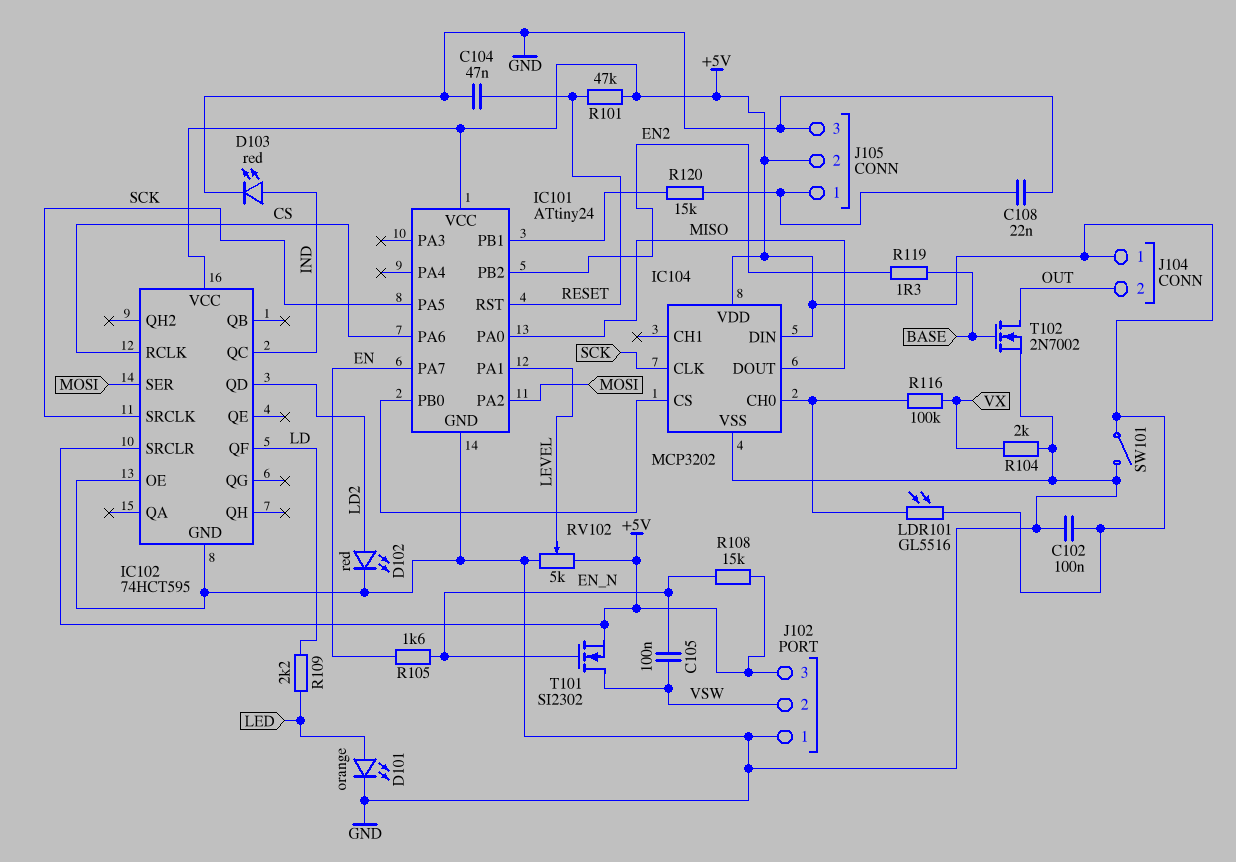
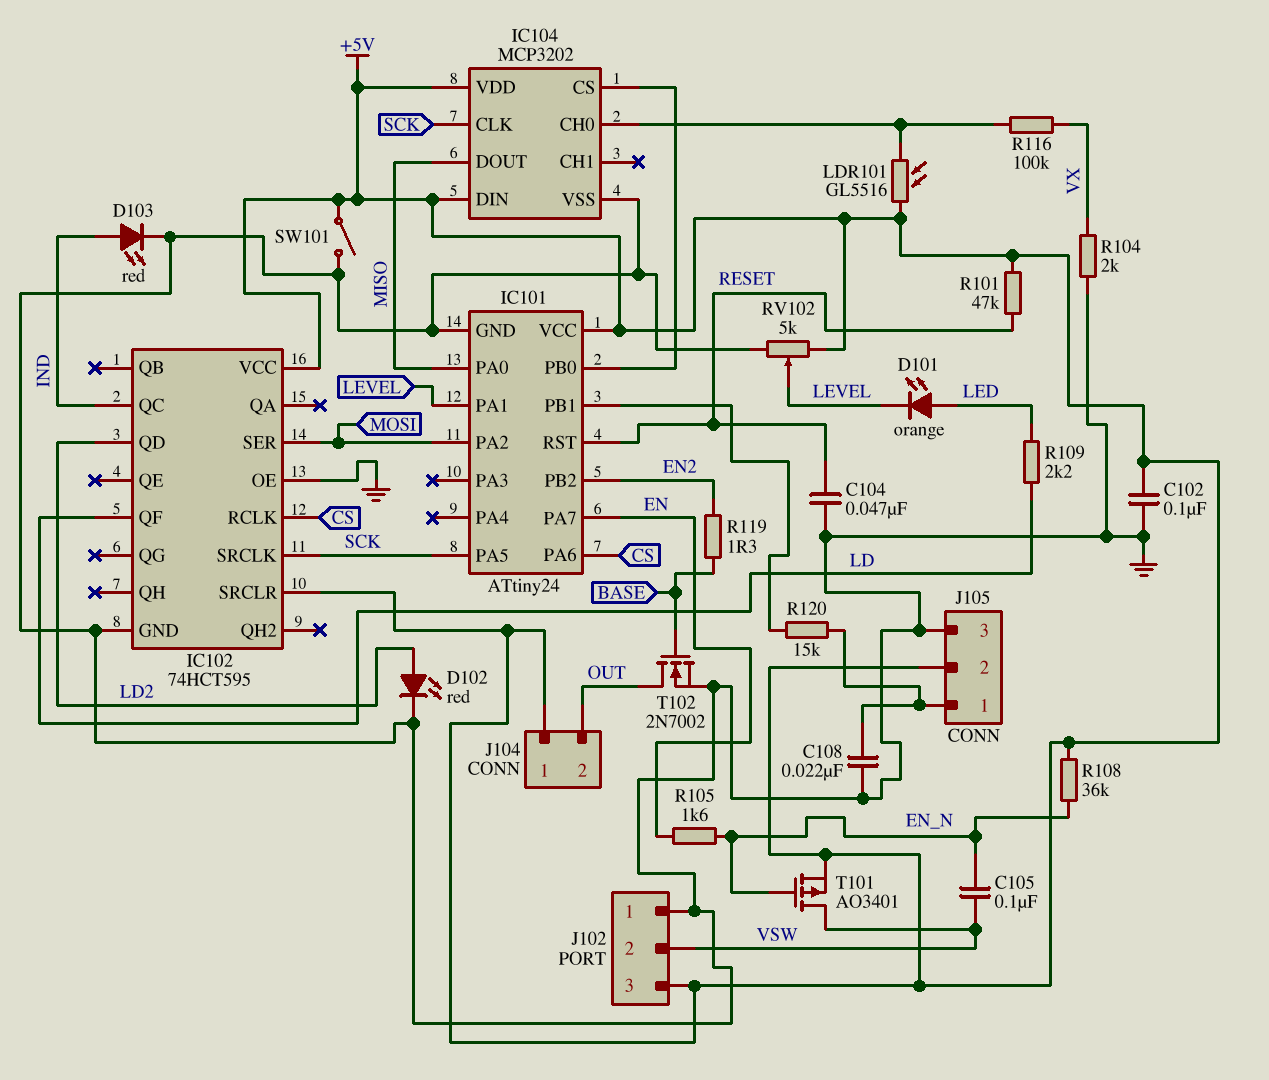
D101: LED orange (A LED, K GND) -> LED orange (A LED, K LEVEL)
R108: 15k (+5V, EN_N) -> 36k (+5V, EN_N)
T101: NMOS SI2302 (G EN_N, D VSW, S +5V) -> PMOS AO3401 (G EN_N, D VSW, S +5V)

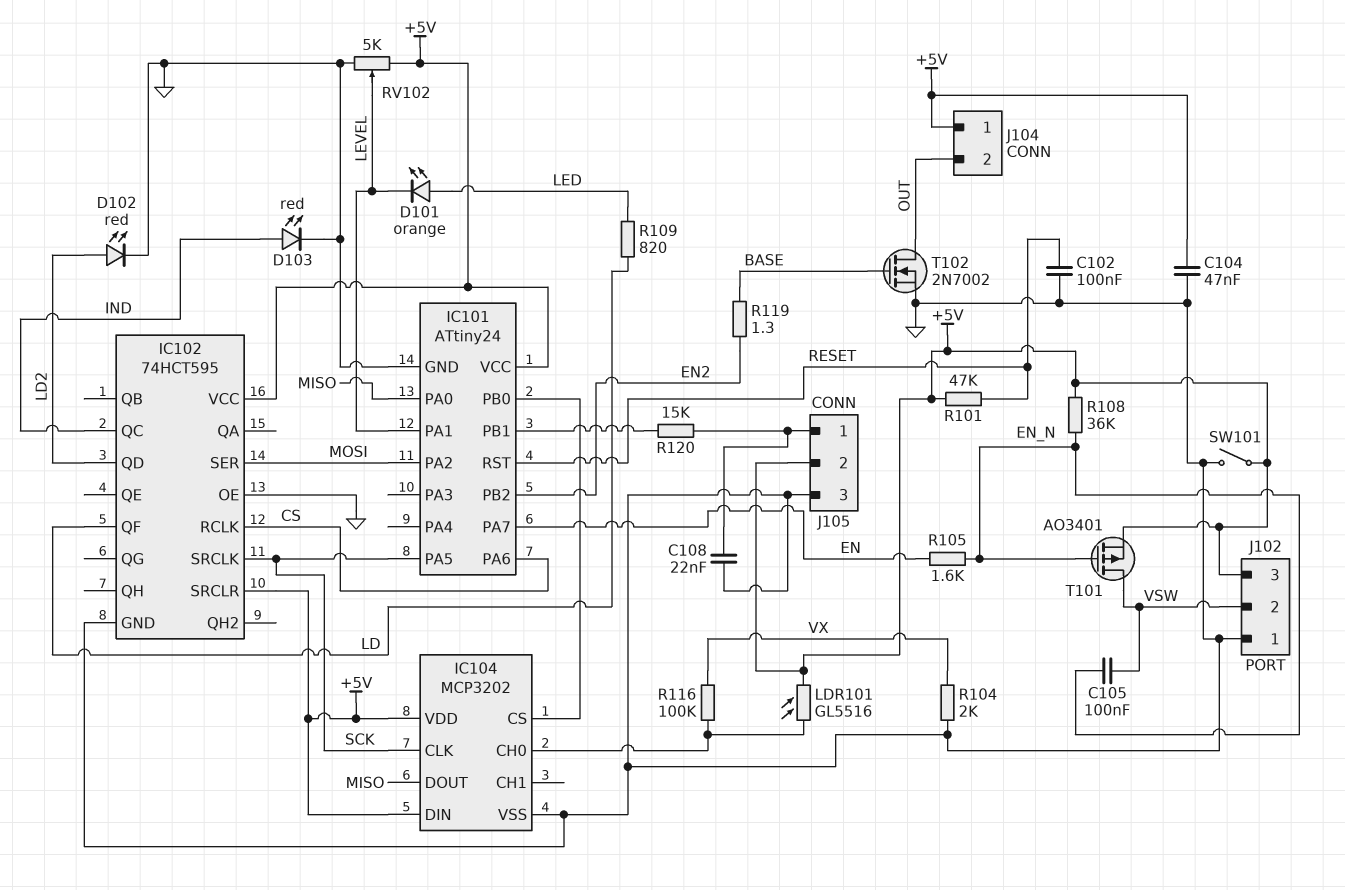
C102: 100nF (+5V, GND) -> 100nF (GND, RESET)
C104: 47nF (GND, RESET) -> 47nF (+5V, GND)
R109: 2.2k (LD, LED) -> 820 (LD, LED)

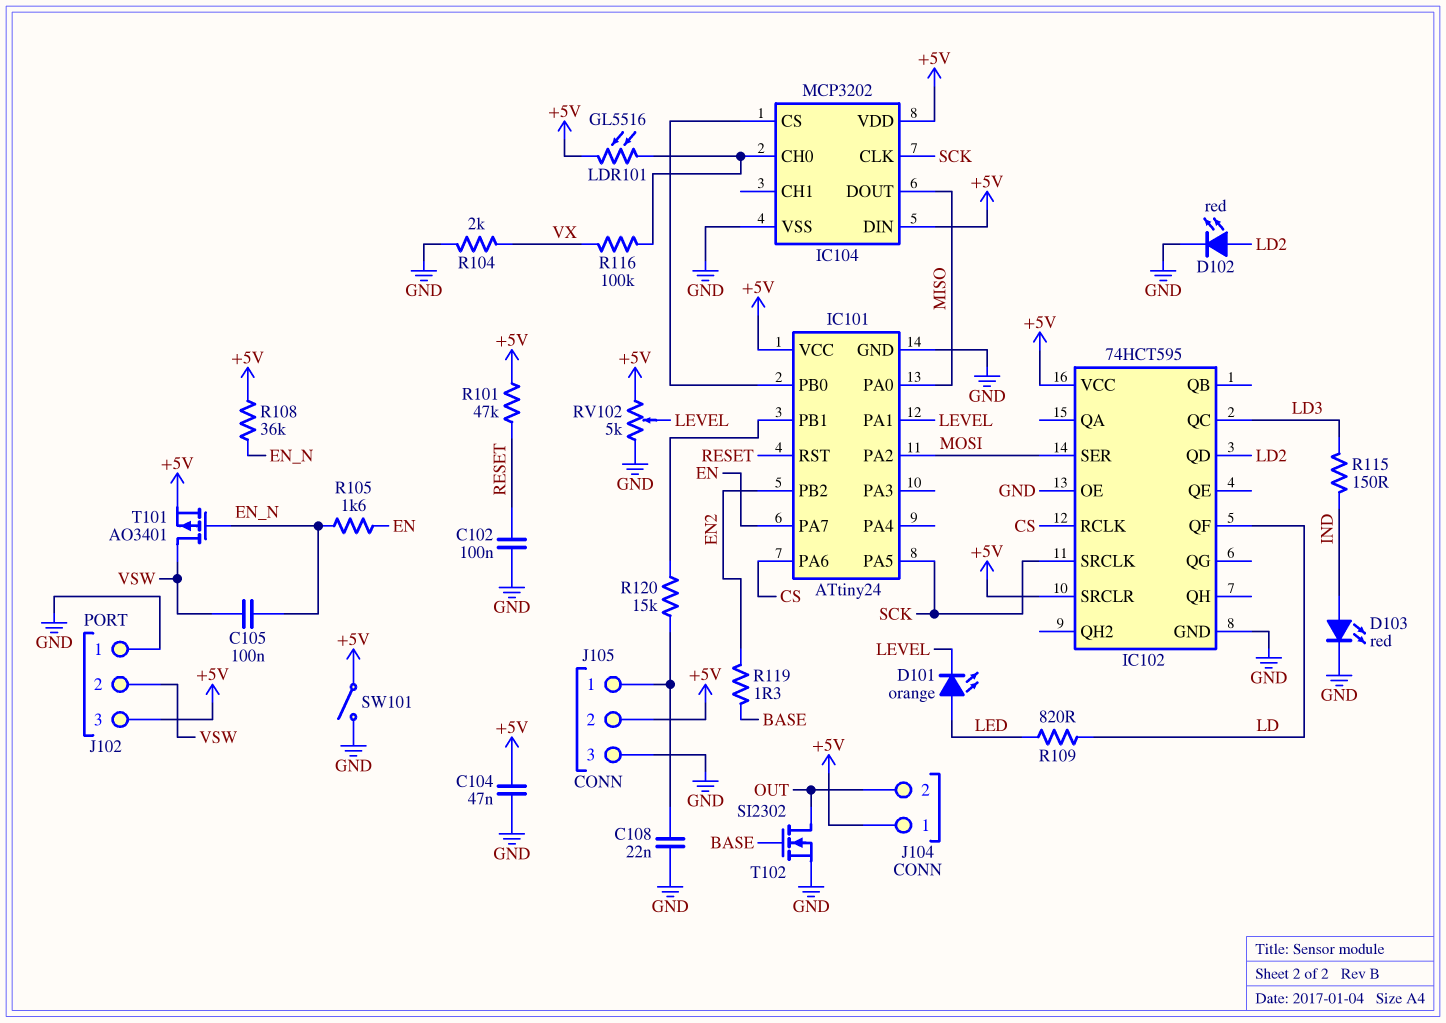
IC102 pin QC: IND -> LD3
R115: none -> 150 (IND, LD3)
T102: NMOS 2N7002 (G BASE, D OUT, S GND) -> NMOS SI2302 (G BASE, D OUT, S GND)

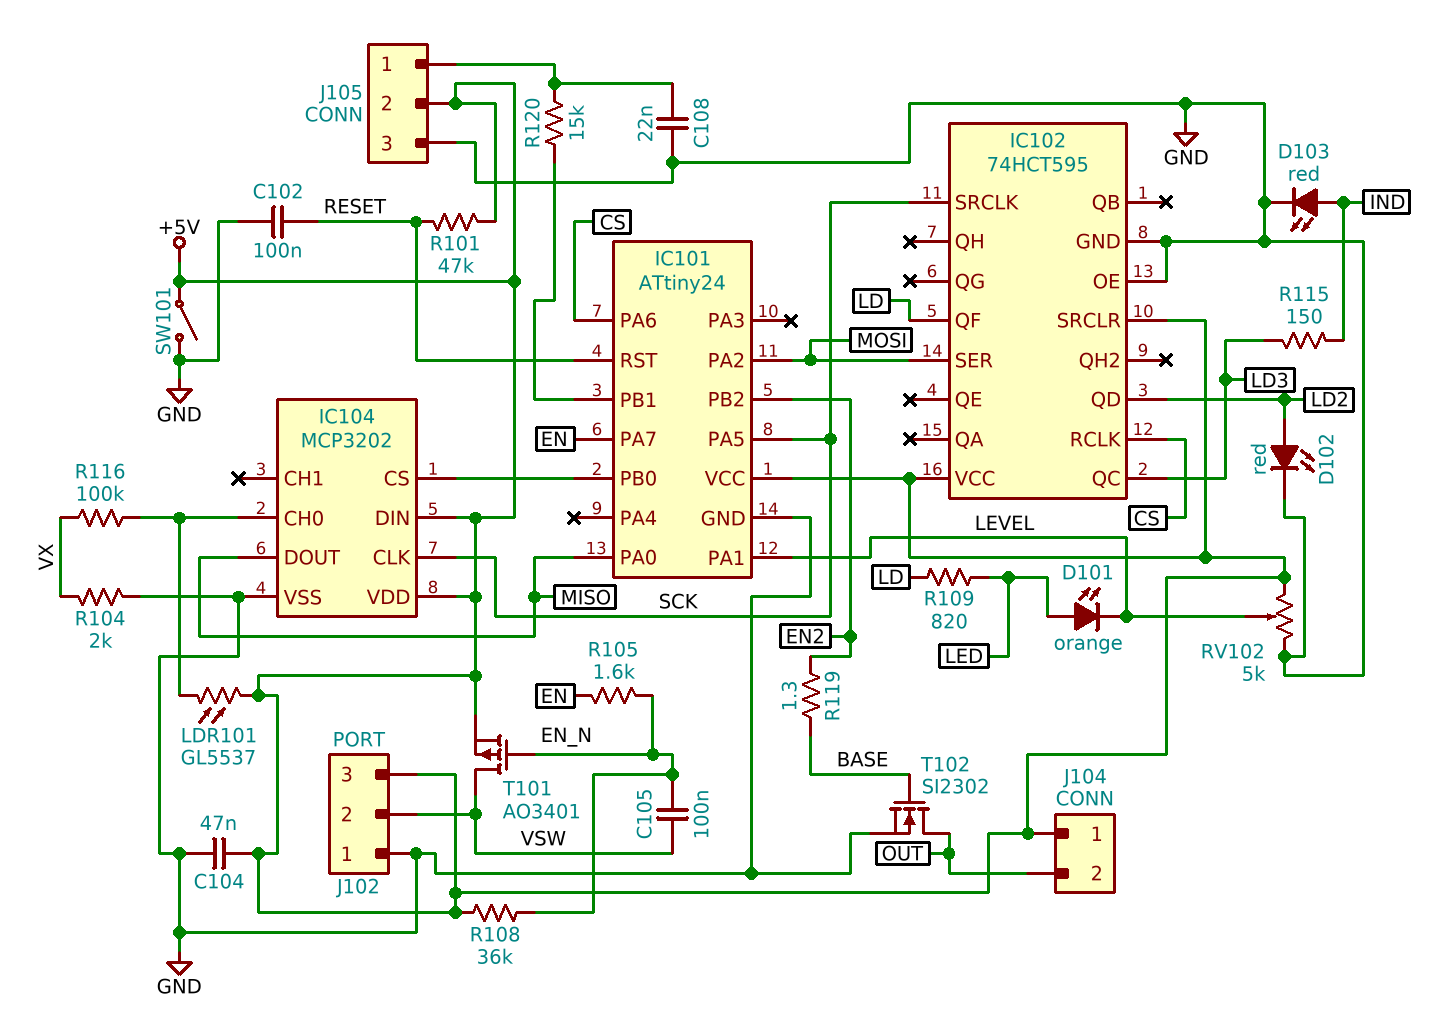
LDR101: GL5516 (+5V, IC104/CH0) -> GL5537 (+5V, IC104/CH0)

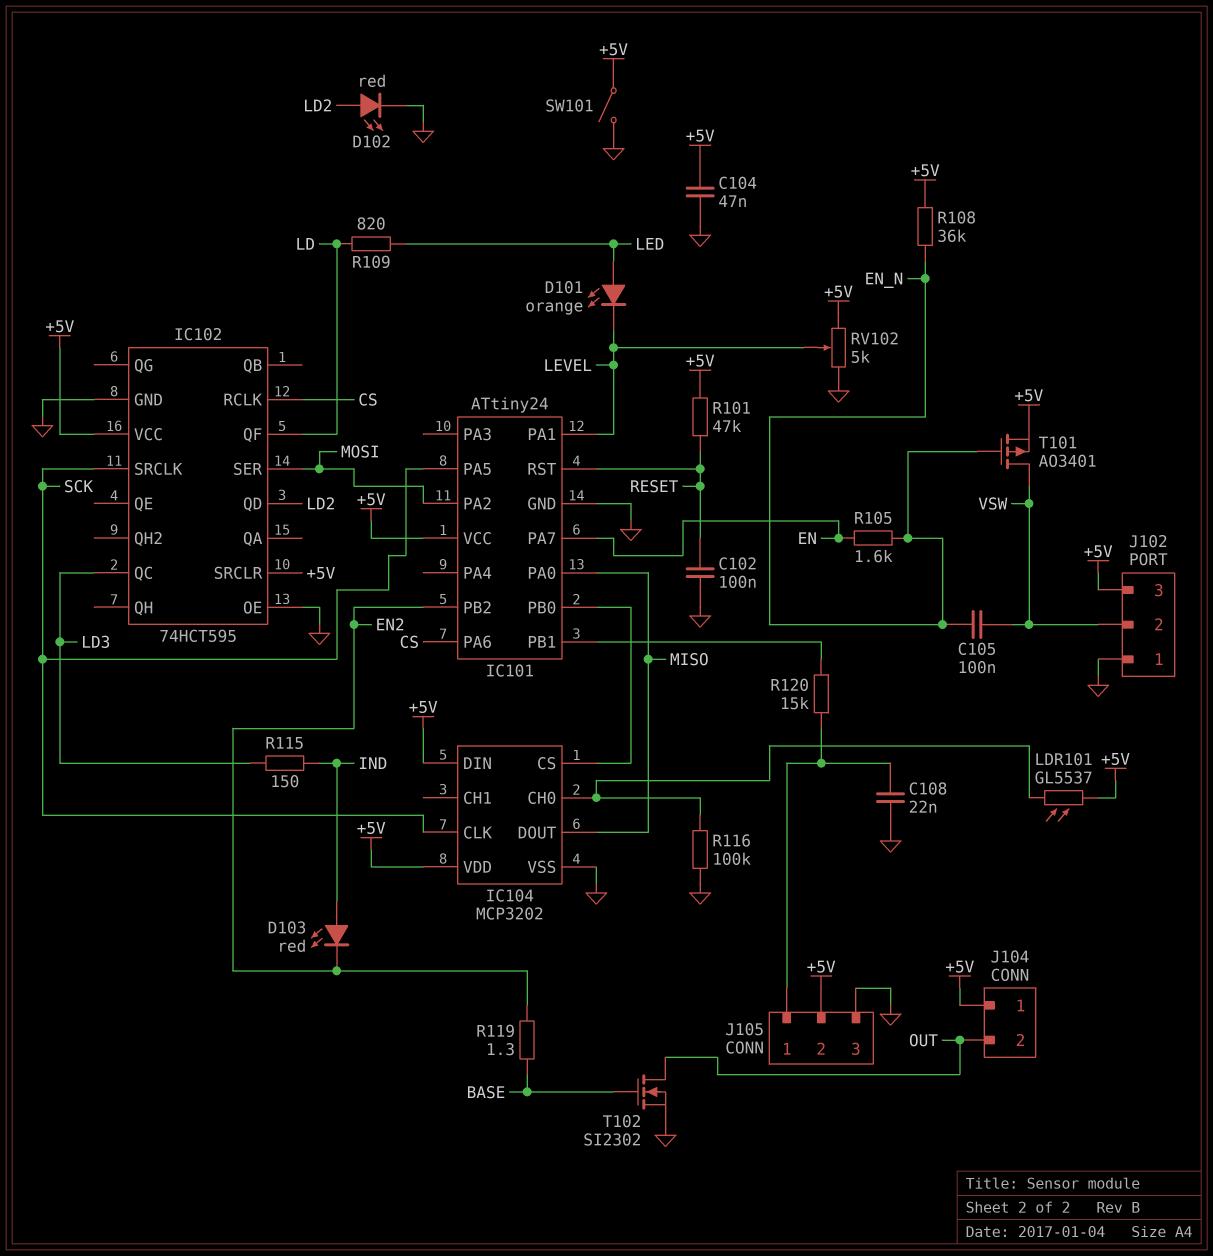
D103: LED red (A IND, K GND) -> LED red (A IND, K EN2)
R104: 2k (GND, VX) -> none
R116: 100k (IC104/CH0, VX) -> 100k (GND, IC104/CH0)

